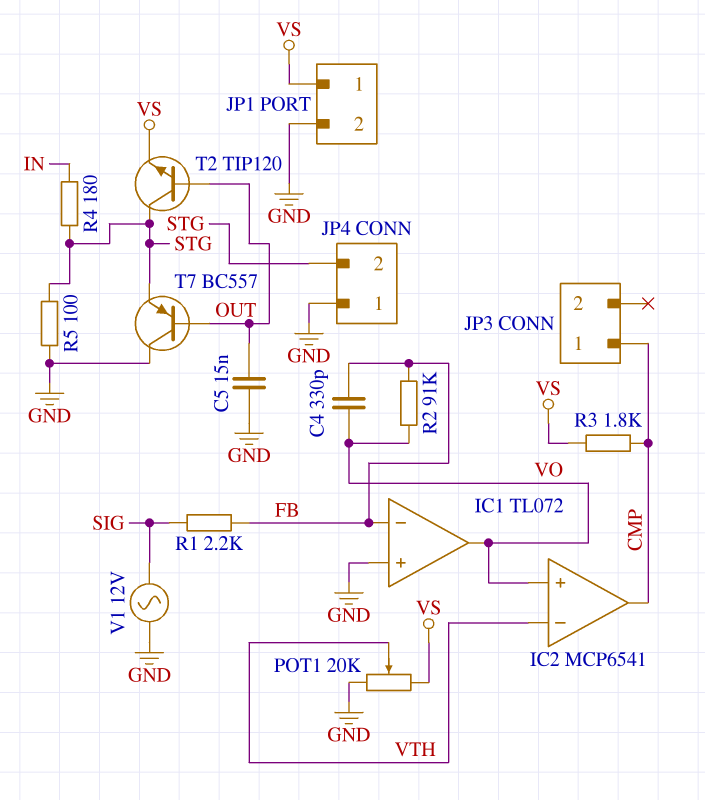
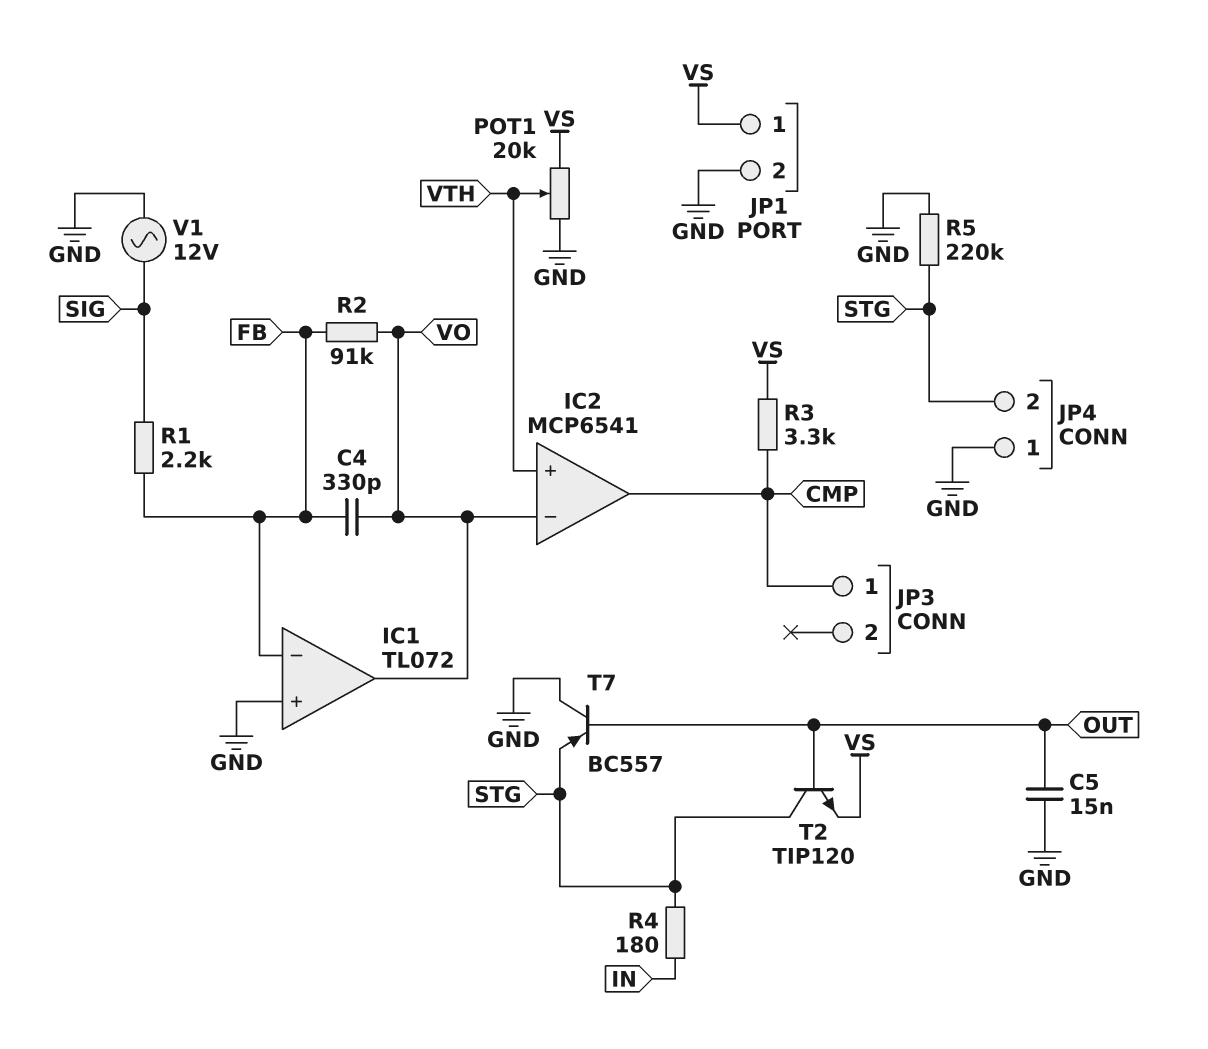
IC2 pin in+: VO -> VTH
IC2 pin in-: VTH -> VO
R3: 1.8k (CMP, VS) -> 3.3k (CMP, VS)
R5: 100 (GND, STG) -> 220k (GND, STG)

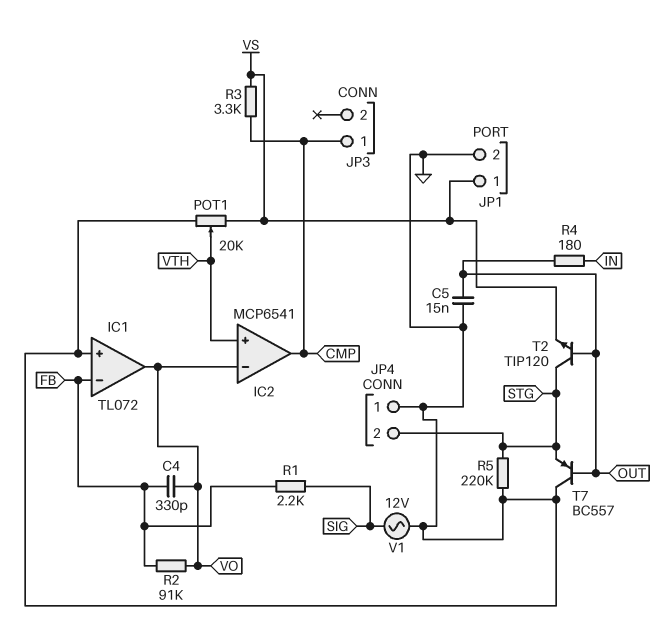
R4: 180 (IN, STG) -> 180 (IN, OUT)

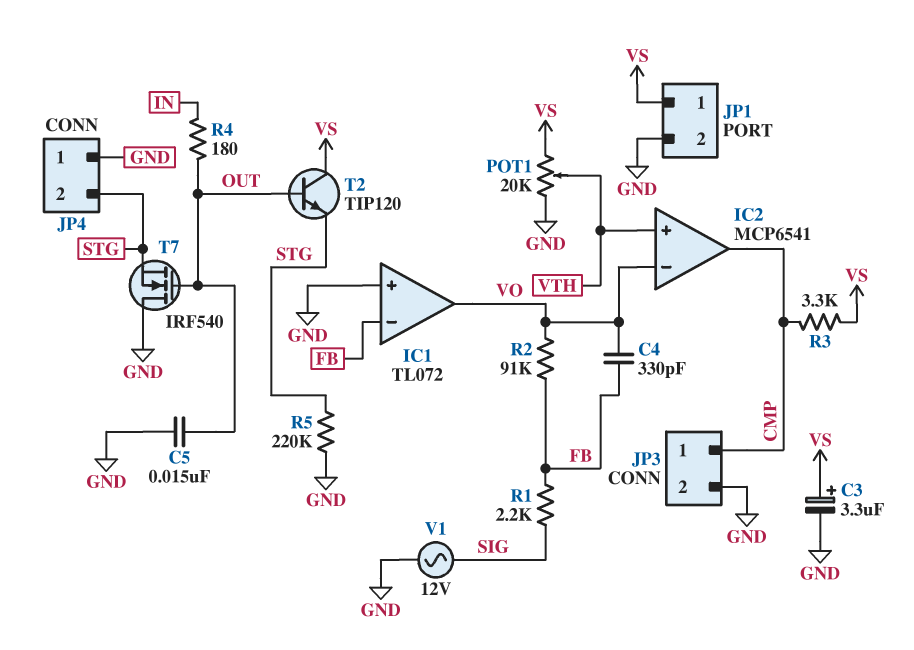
C3: none -> 3.3uF (plus VS, minus GND)
JP3 pin 2: none -> GND
T2: NPN TIP120 (B OUT, C STG, E VS) -> NPN TIP120 (B OUT, C VS, E STG)
T7: PNP BC557 (B OUT, C GND, E STG) -> NMOS IRF540 (G OUT, D GND, S STG)

